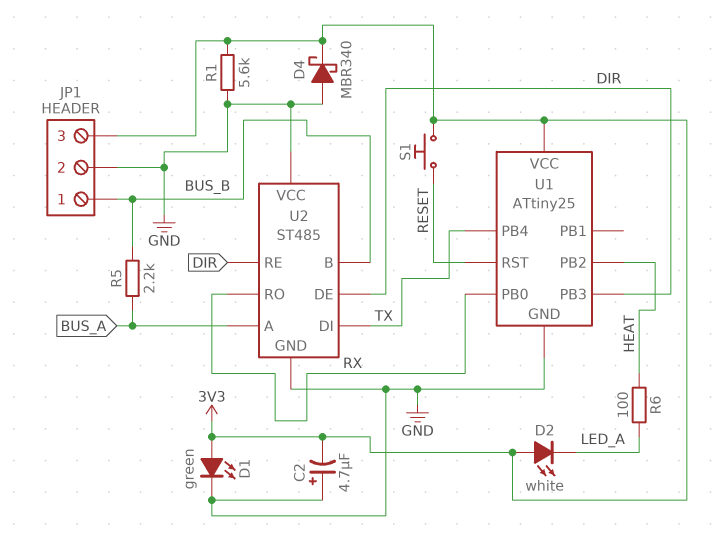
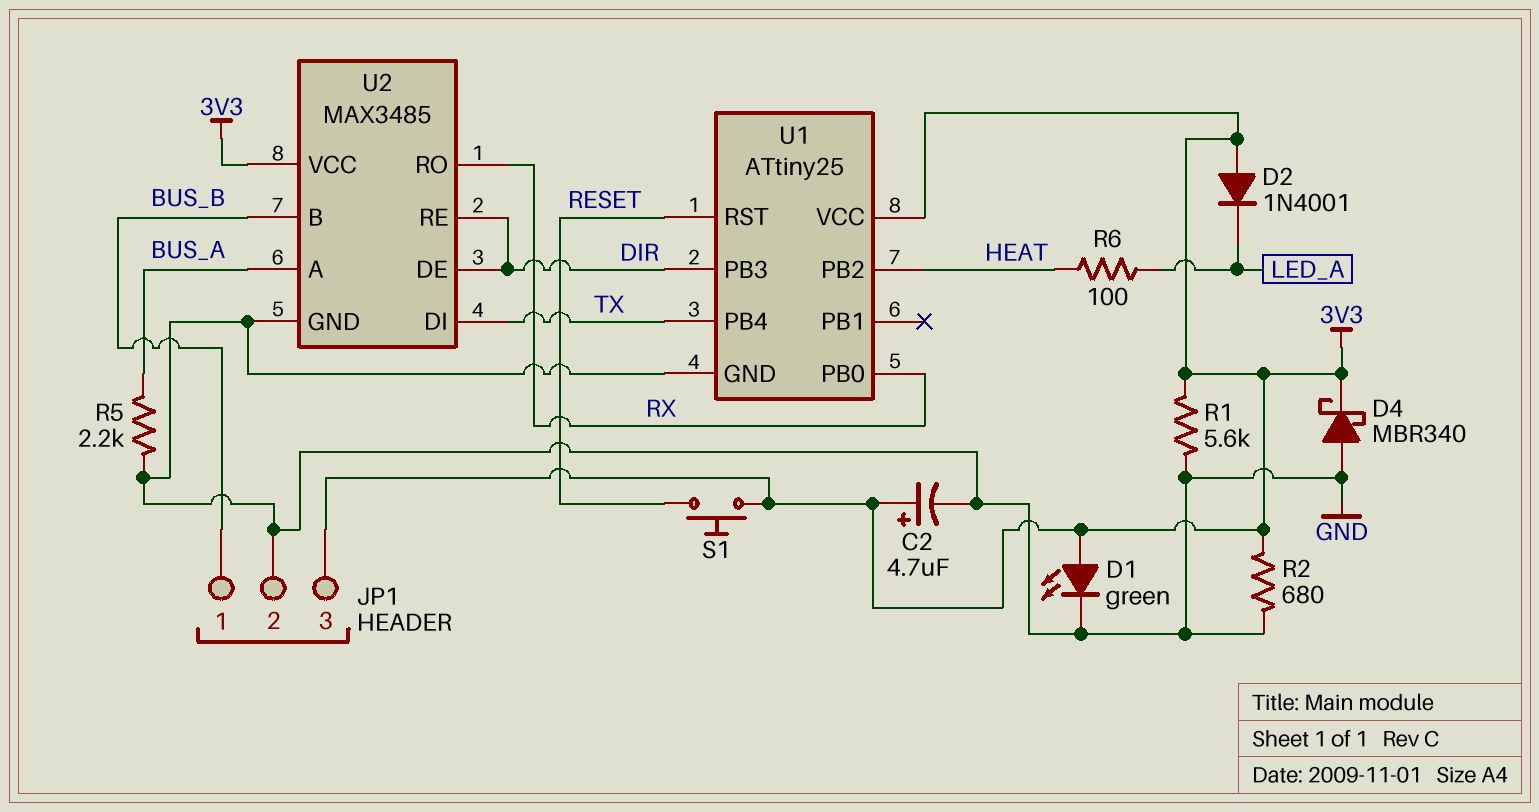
C2: 4.7uF (plus GND, minus 3V3) -> 4.7uF (plus 3V3, minus GND)
D2: LED white (A 3V3, K LED_A) -> diode 1N4001 (A 3V3, K LED_A)
R2: none -> 680 (3V3, GND)
R5: 2.2k (BUS_A, BUS_B) -> 2.2k (BUS_A, GND)
U2: ST485 -> MAX3485
U2 pin VCC: GND -> 3V3

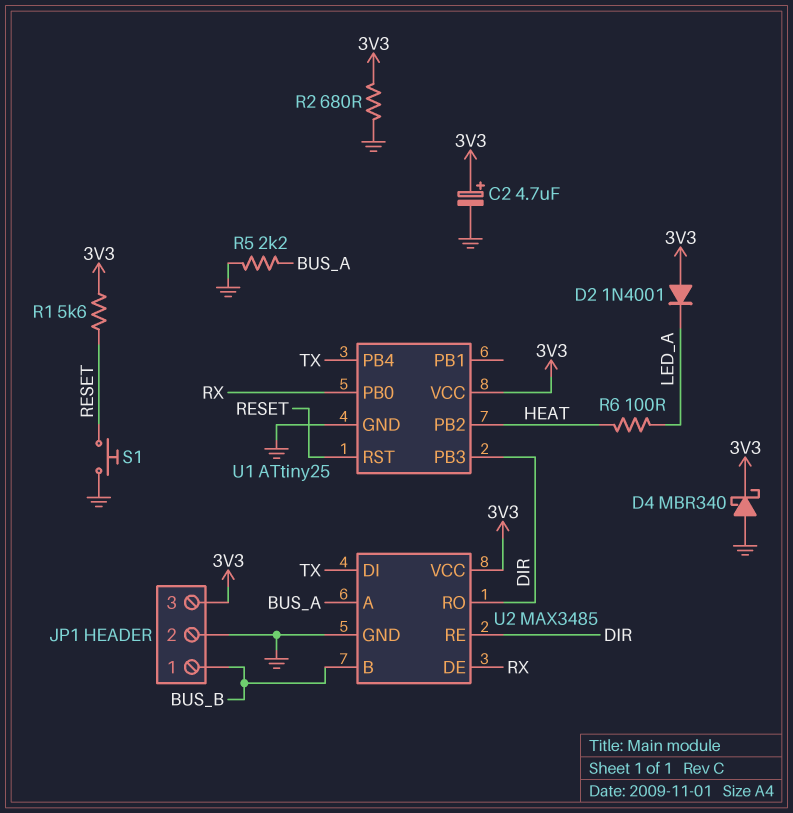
D1: LED green (A 3V3, K GND) -> none
R1: 5.6k (3V3, GND) -> 5.6k (3V3, RESET)
S1: button (3V3, RESET) -> button (GND, RESET)
U2 pin DE: DIR -> RX
U2 pin RO: RX -> DIR

